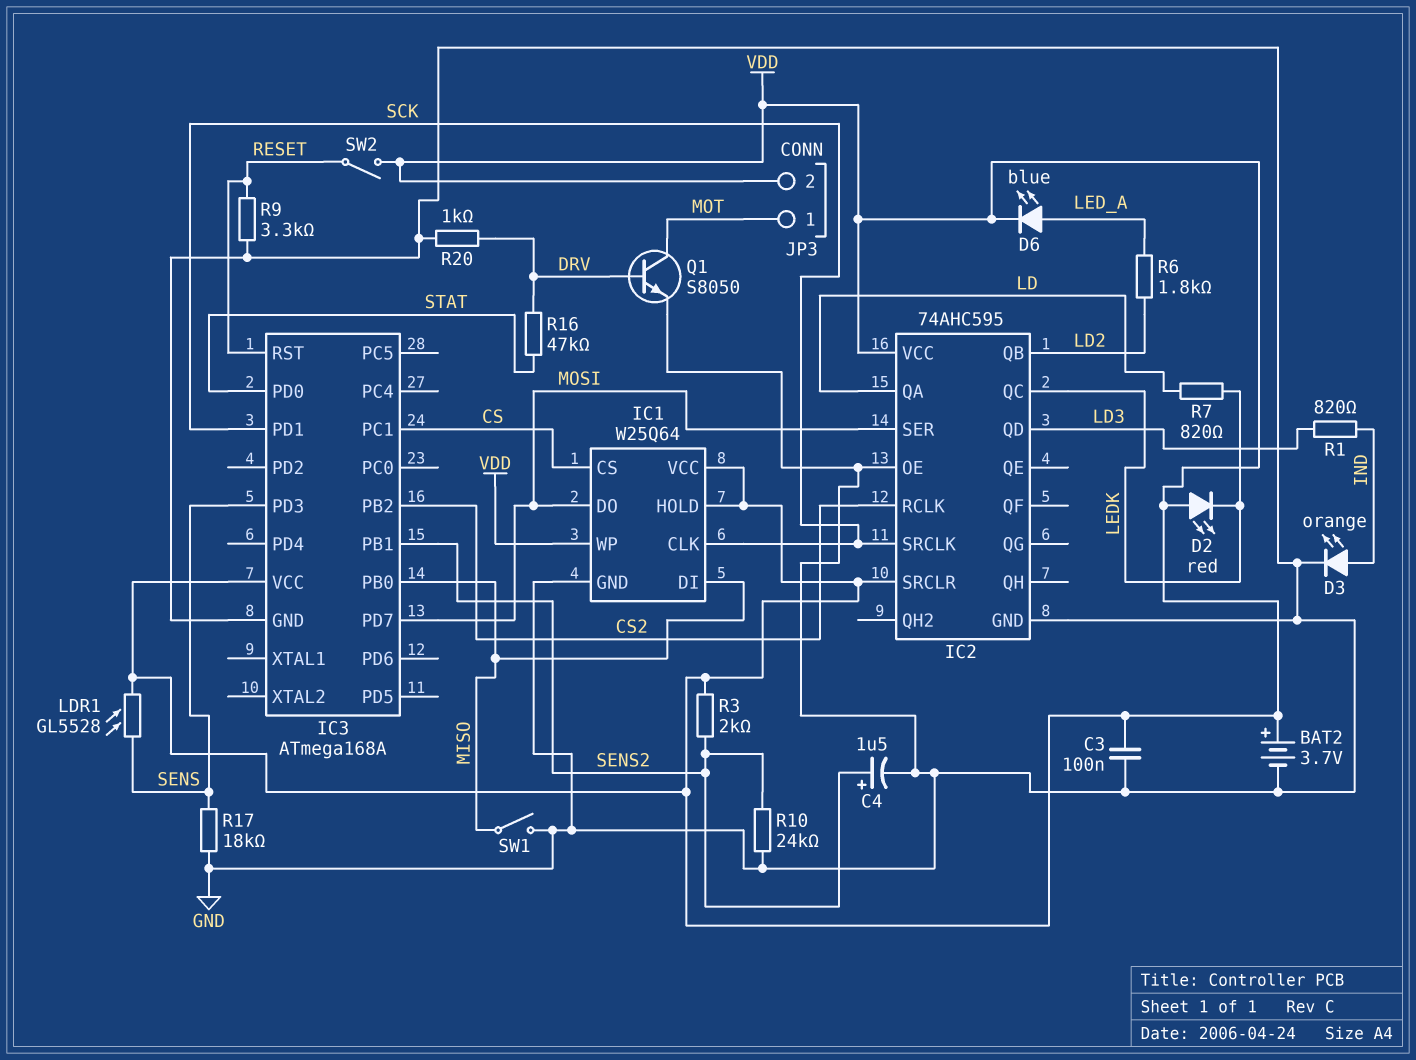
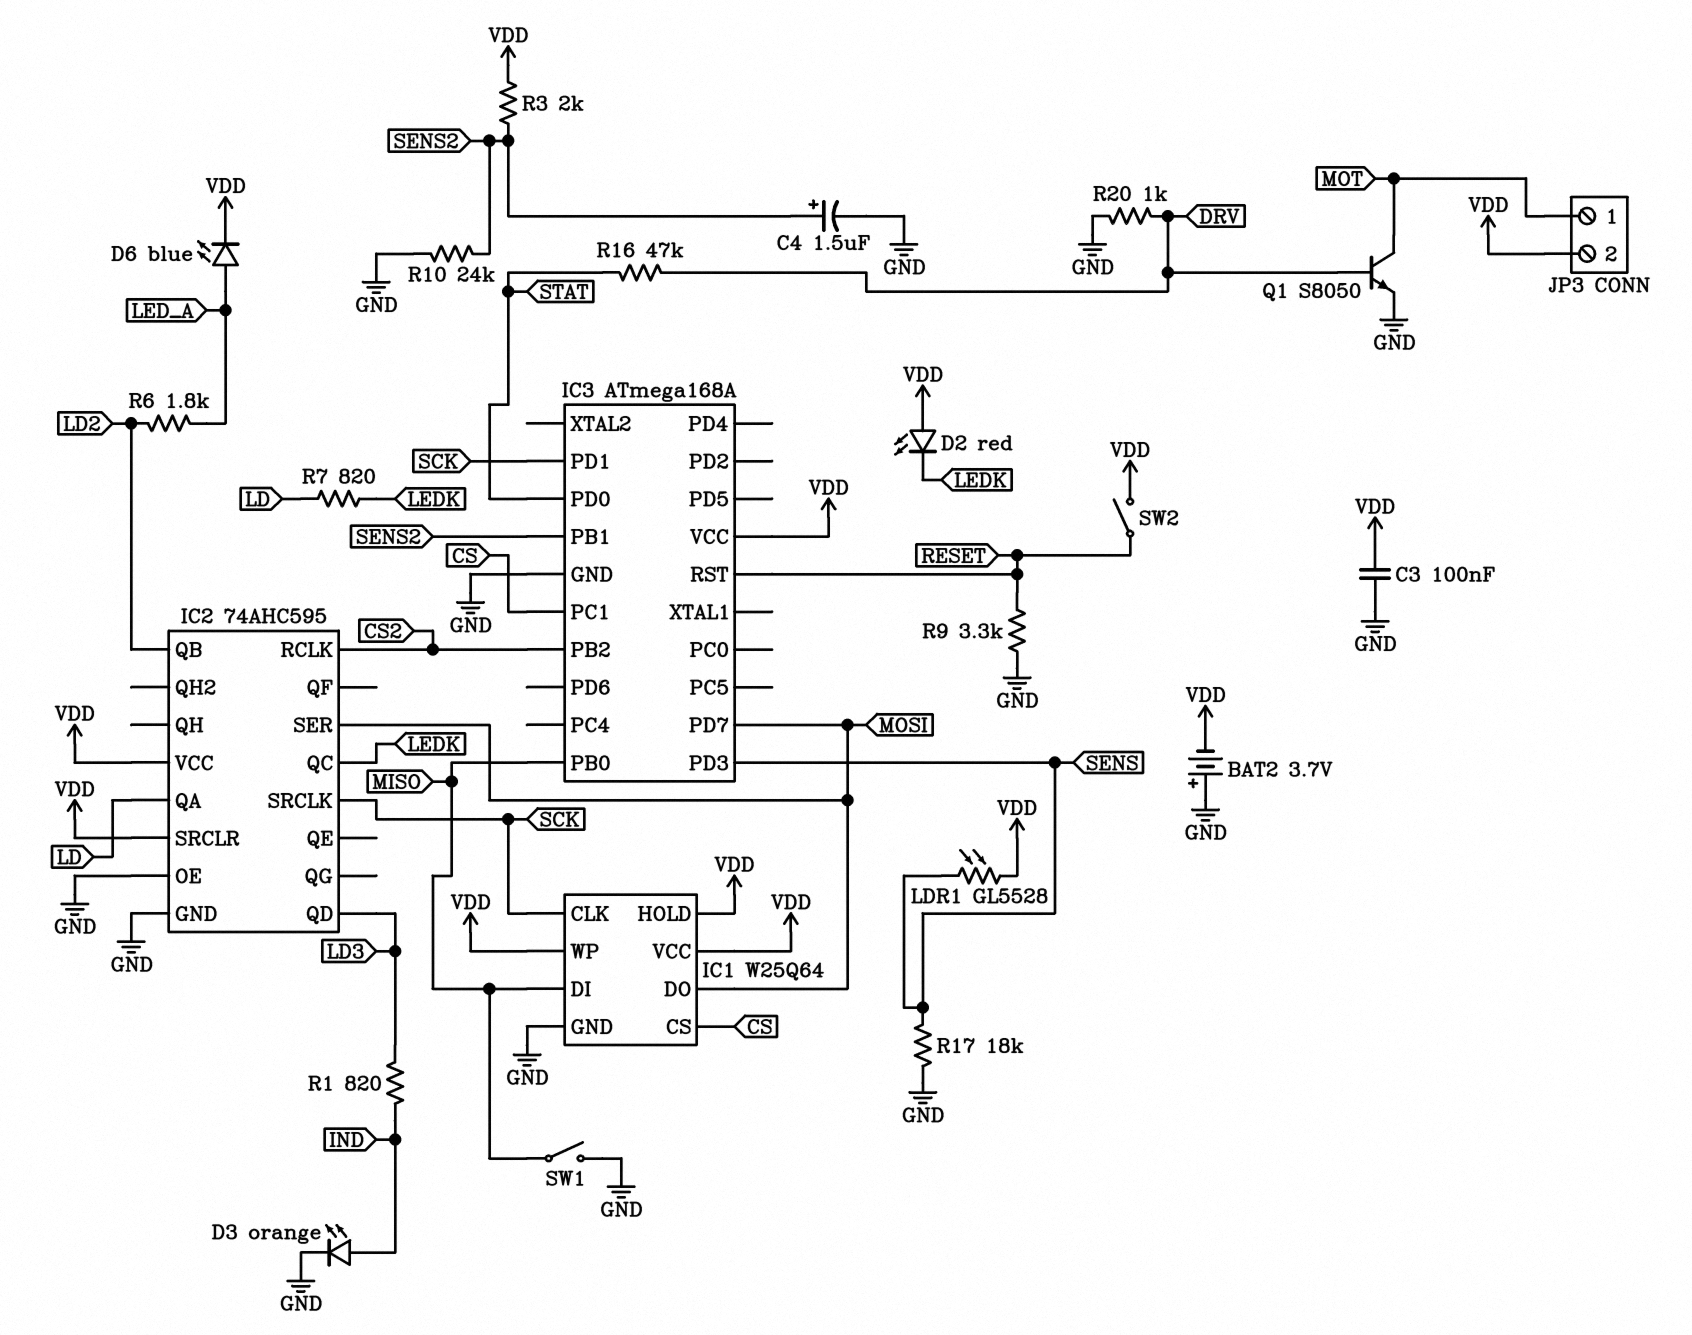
BAT2: 3.7V (plus VDD, minus GND) -> 3.7V (plus GND, minus VDD)

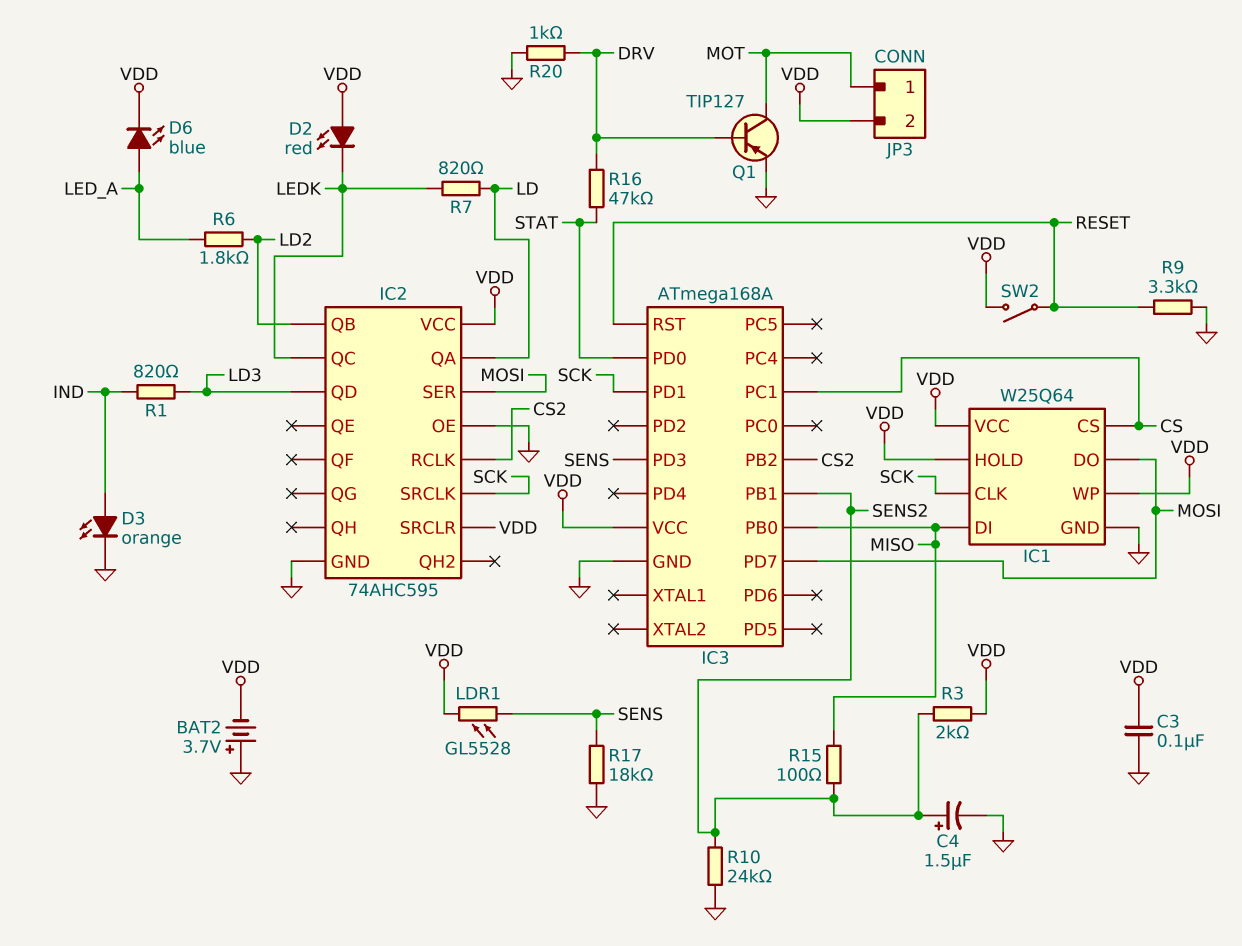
Q1: NPN S8050 (B DRV, C MOT, E GND) -> PNP TIP127 (B DRV, C MOT, E GND)
R15: none -> 100 (MISO, SENS2)
SW1: switch (GND, MISO) -> none

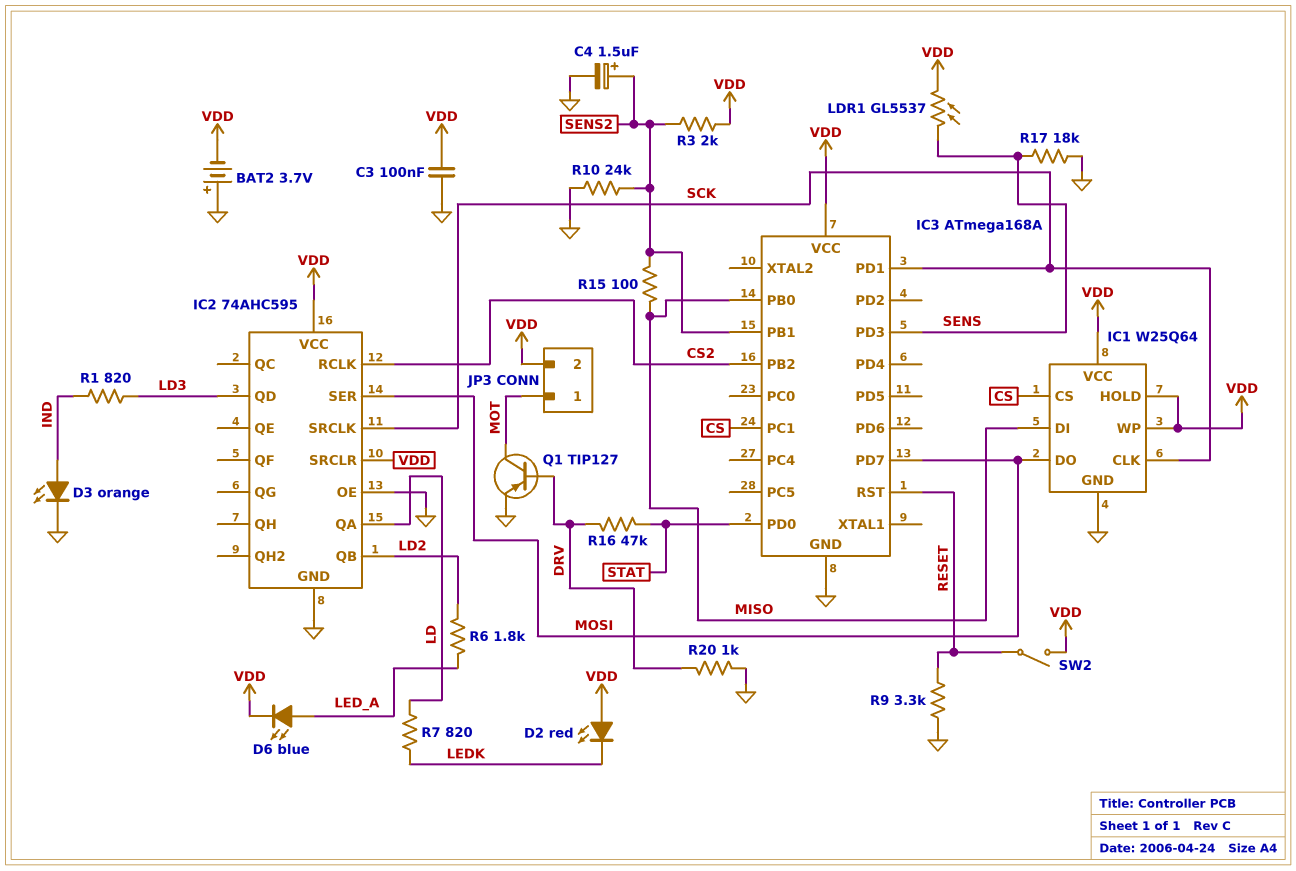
IC2 pin QC: LEDK -> none
LDR1: GL5528 (SENS, VDD) -> GL5537 (SENS, VDD)

